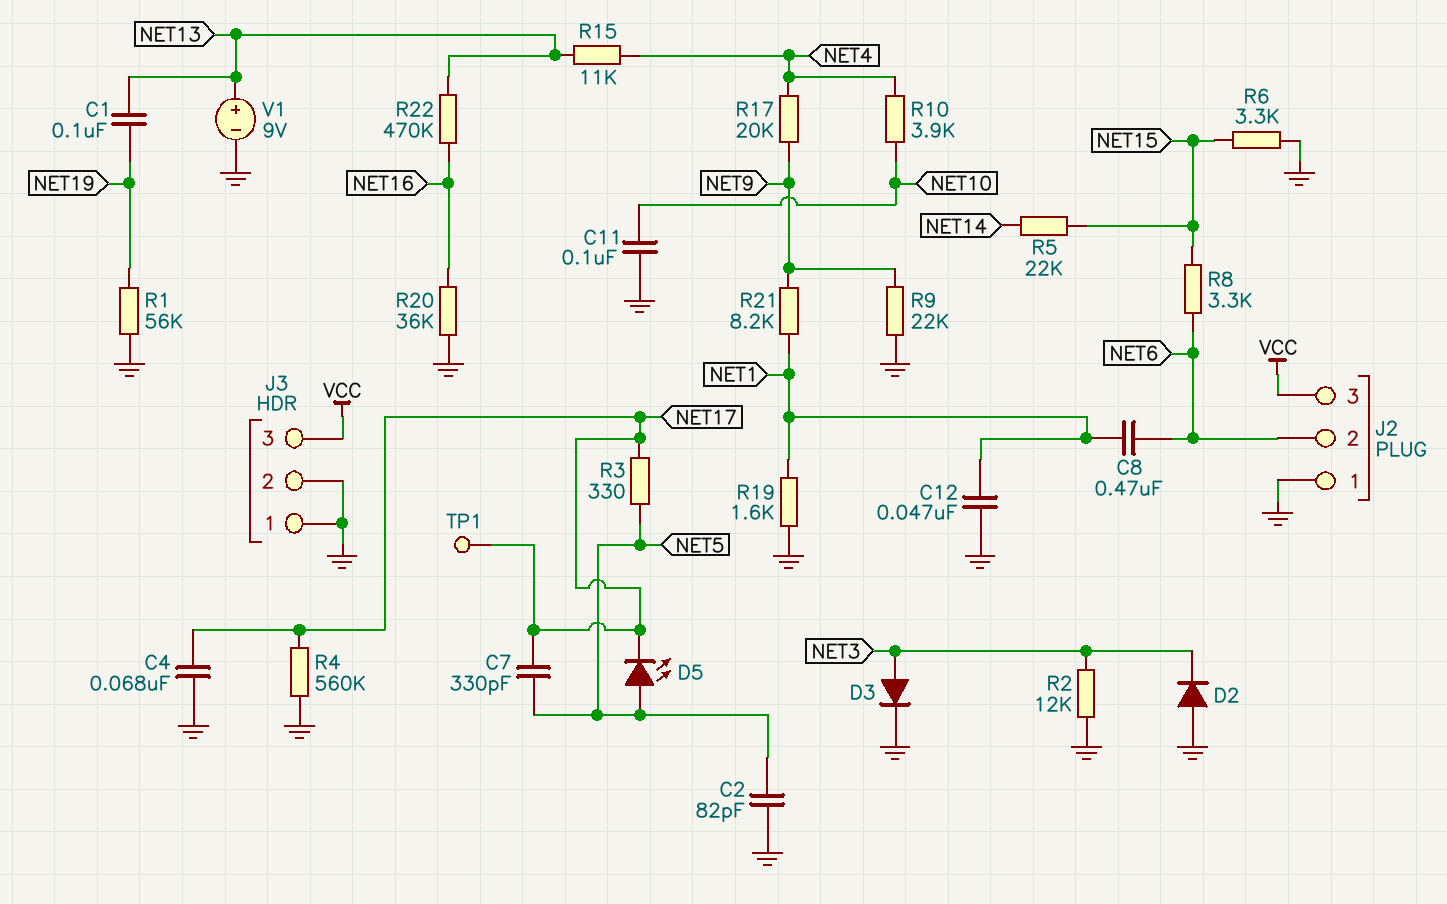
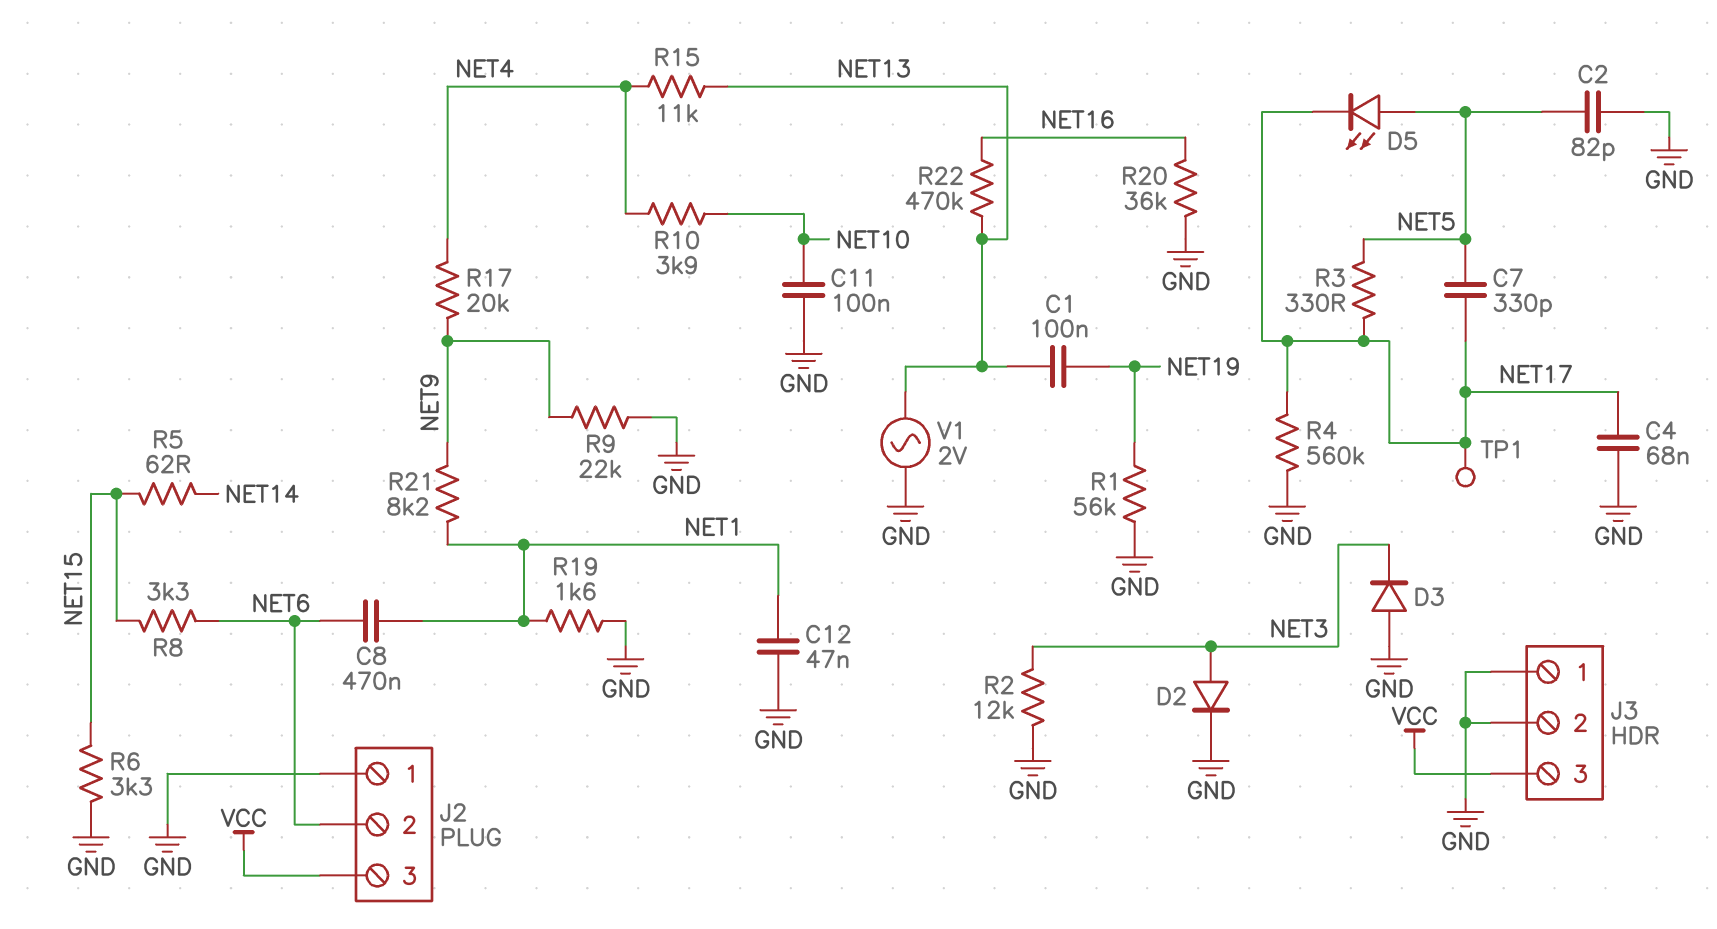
D2: diode (A GND, K NET3) -> diode (A NET3, K GND)
D3: diode (A NET3, K GND) -> diode (A GND, K NET3)
R5: 22k (NET14, NET15) -> 62 (NET14, NET15)
V1: 9V (plus NET13, minus GND) -> AC 2V (GND, NET13)

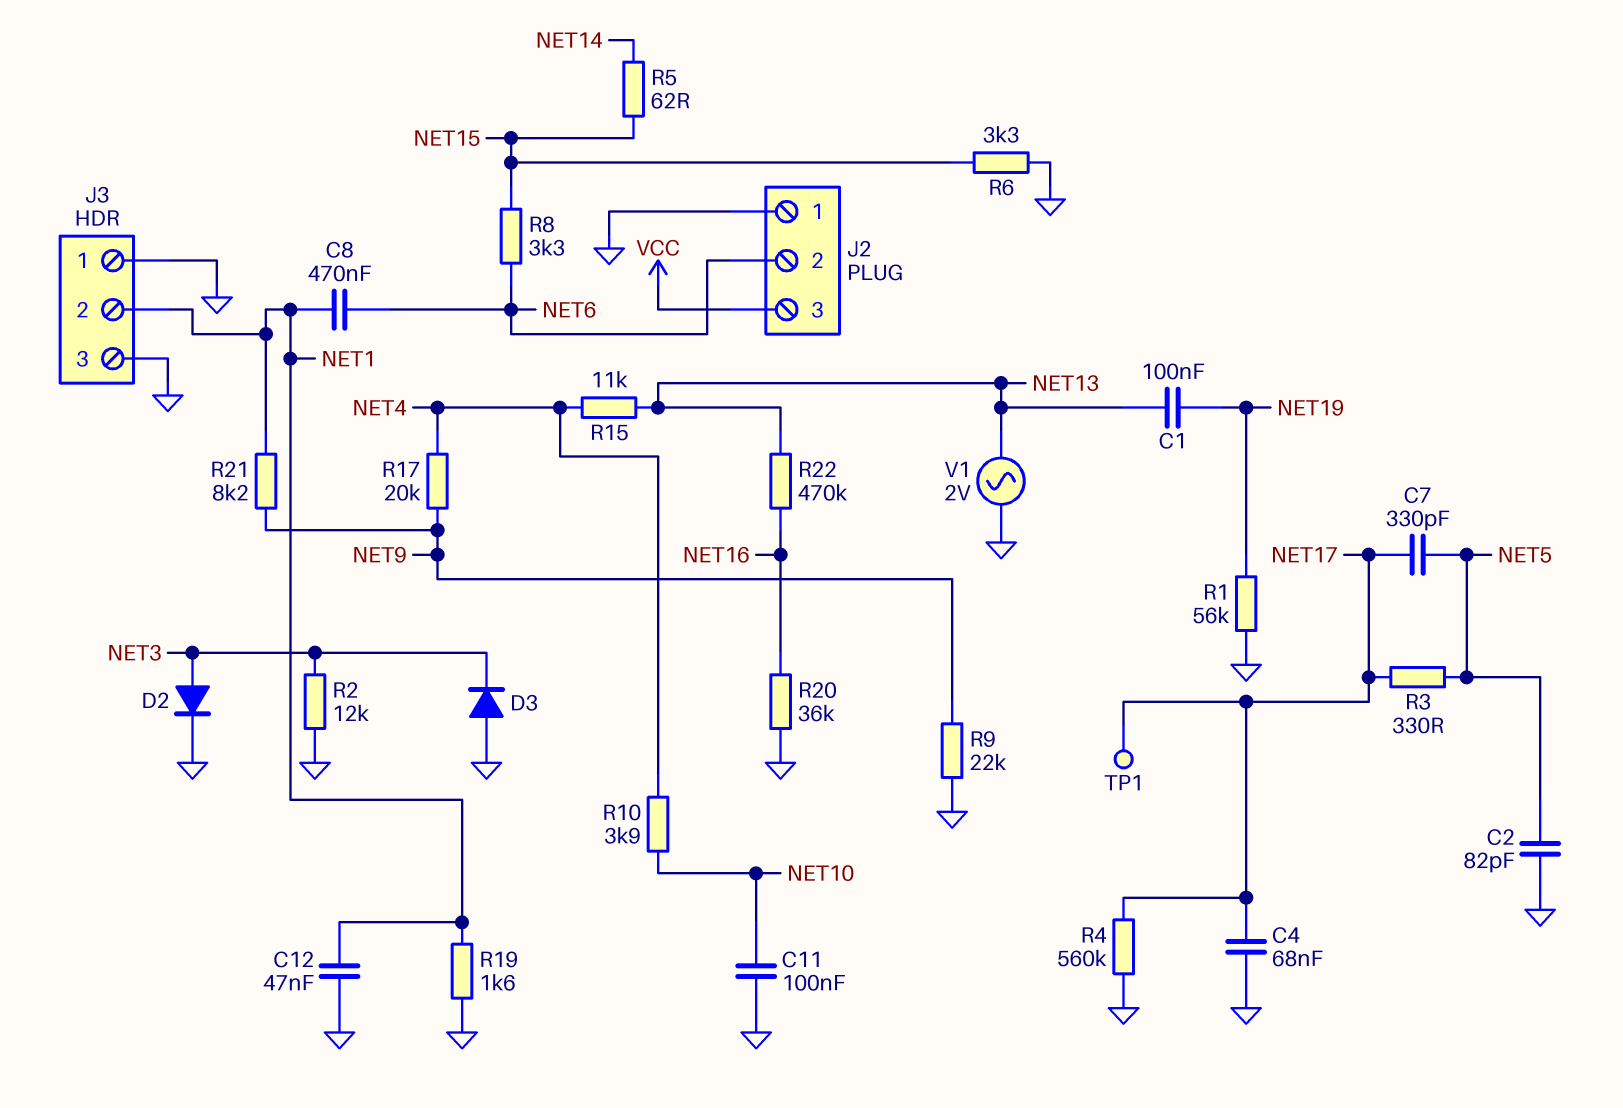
D5: LED (A NET5, K NET17) -> none
J3 pin 2: GND -> NET1
J3 pin 3: VCC -> GND

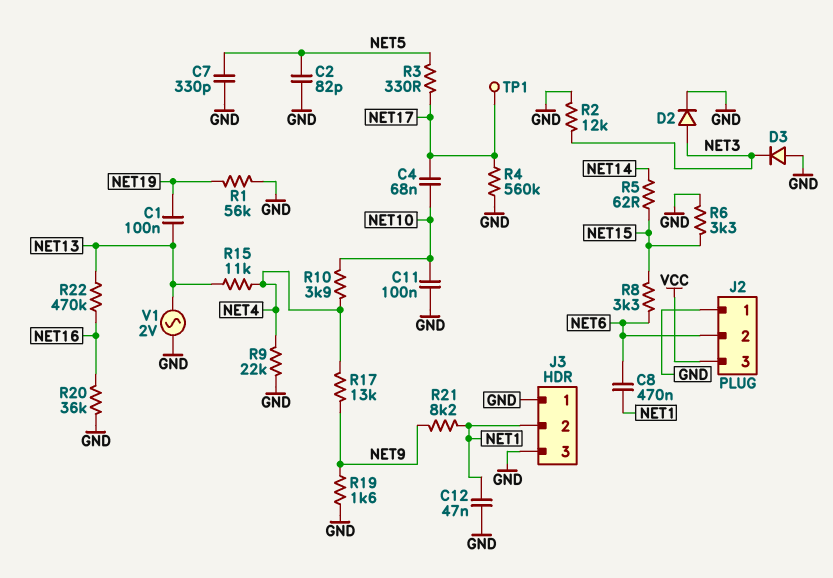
C4: 68nF (GND, NET17) -> 68nF (NET10, NET17)
C7: 330pF (NET5, NET17) -> 330pF (GND, NET5)
R9: 22k (GND, NET9) -> 22k (GND, NET4)
R17: 20k (NET4, NET9) -> 13k (NET4, NET9)
R19: 1.6k (GND, NET1) -> 1.6k (GND, NET9)

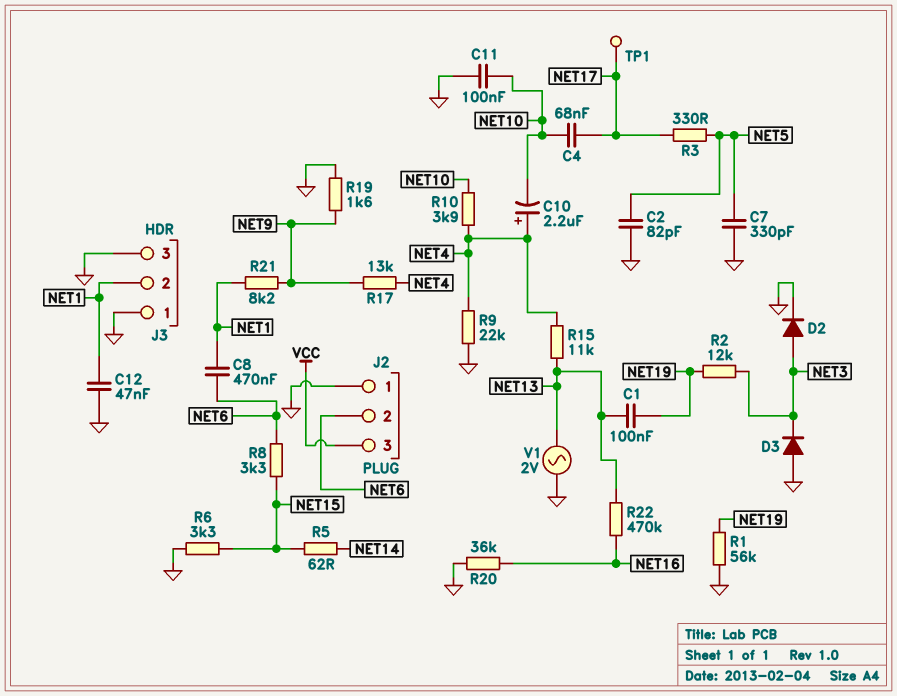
C10: none -> 2.2uF (plus NET4, minus NET10)
R2: 12k (GND, NET3) -> 12k (NET3, NET19)
R4: 560k (GND, NET17) -> none

